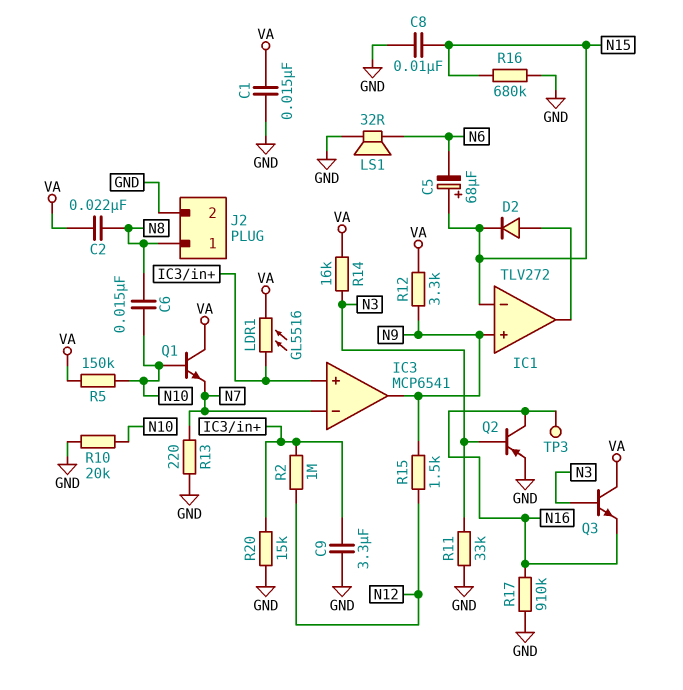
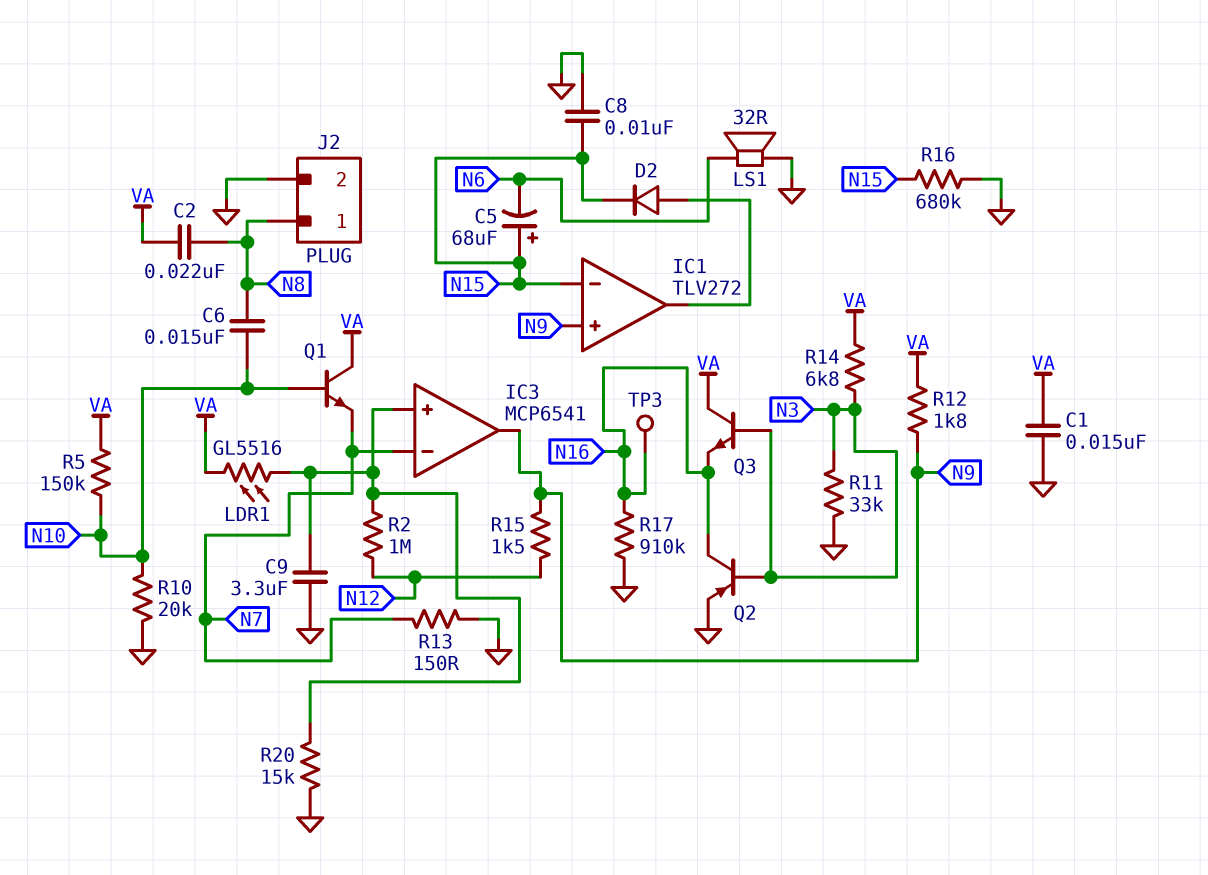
R12: 3.3k (N9, VA) -> 1.8k (N9, VA)
R13: 220 (GND, N7) -> 150 (GND, N7)
R14: 16k (N3, VA) -> 6.8k (N3, VA)

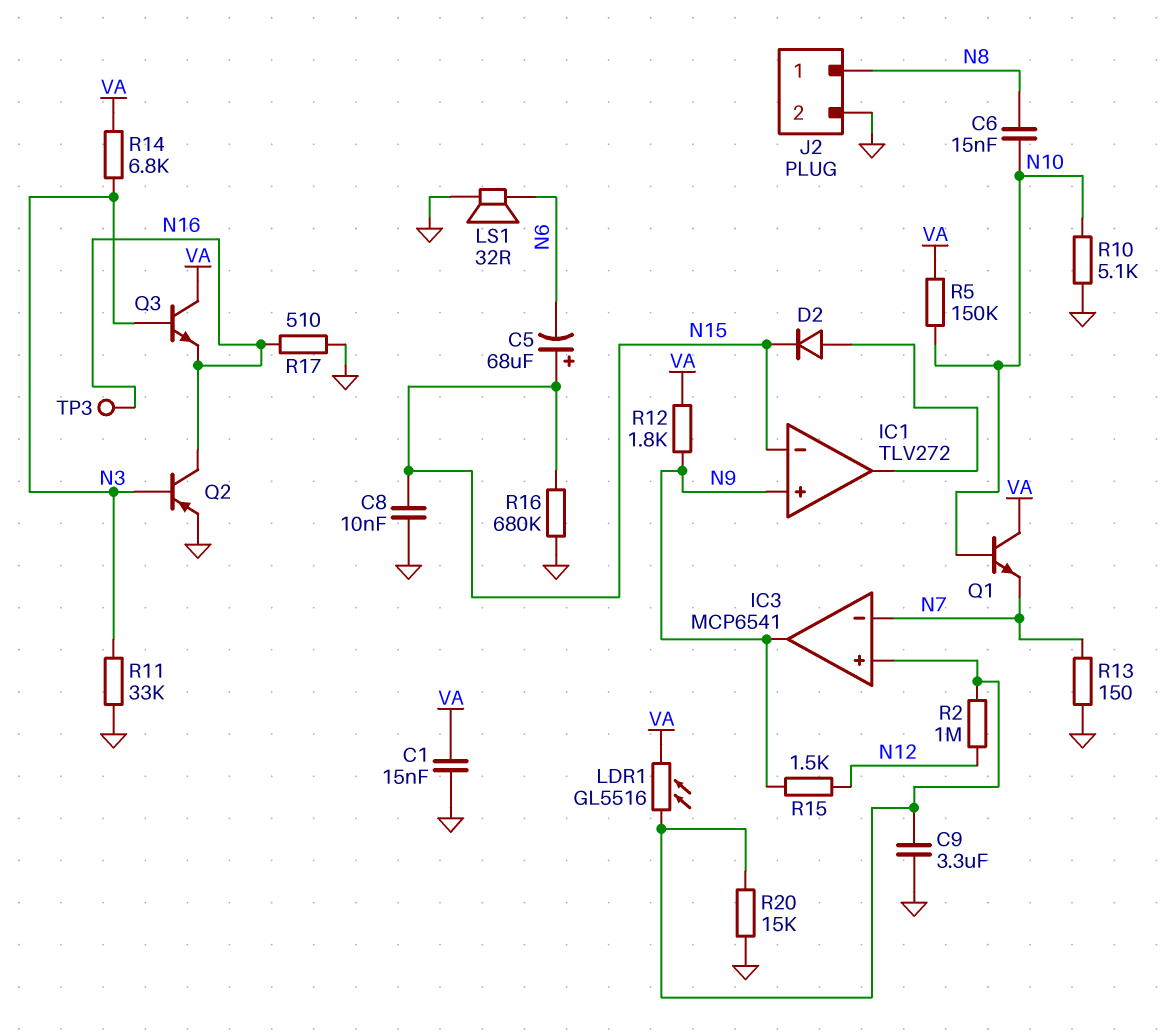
C2: 22nF (N8, VA) -> none
R10: 20k (GND, N10) -> 5.1k (GND, N10)
R17: 910k (GND, N16) -> 510 (GND, N16)

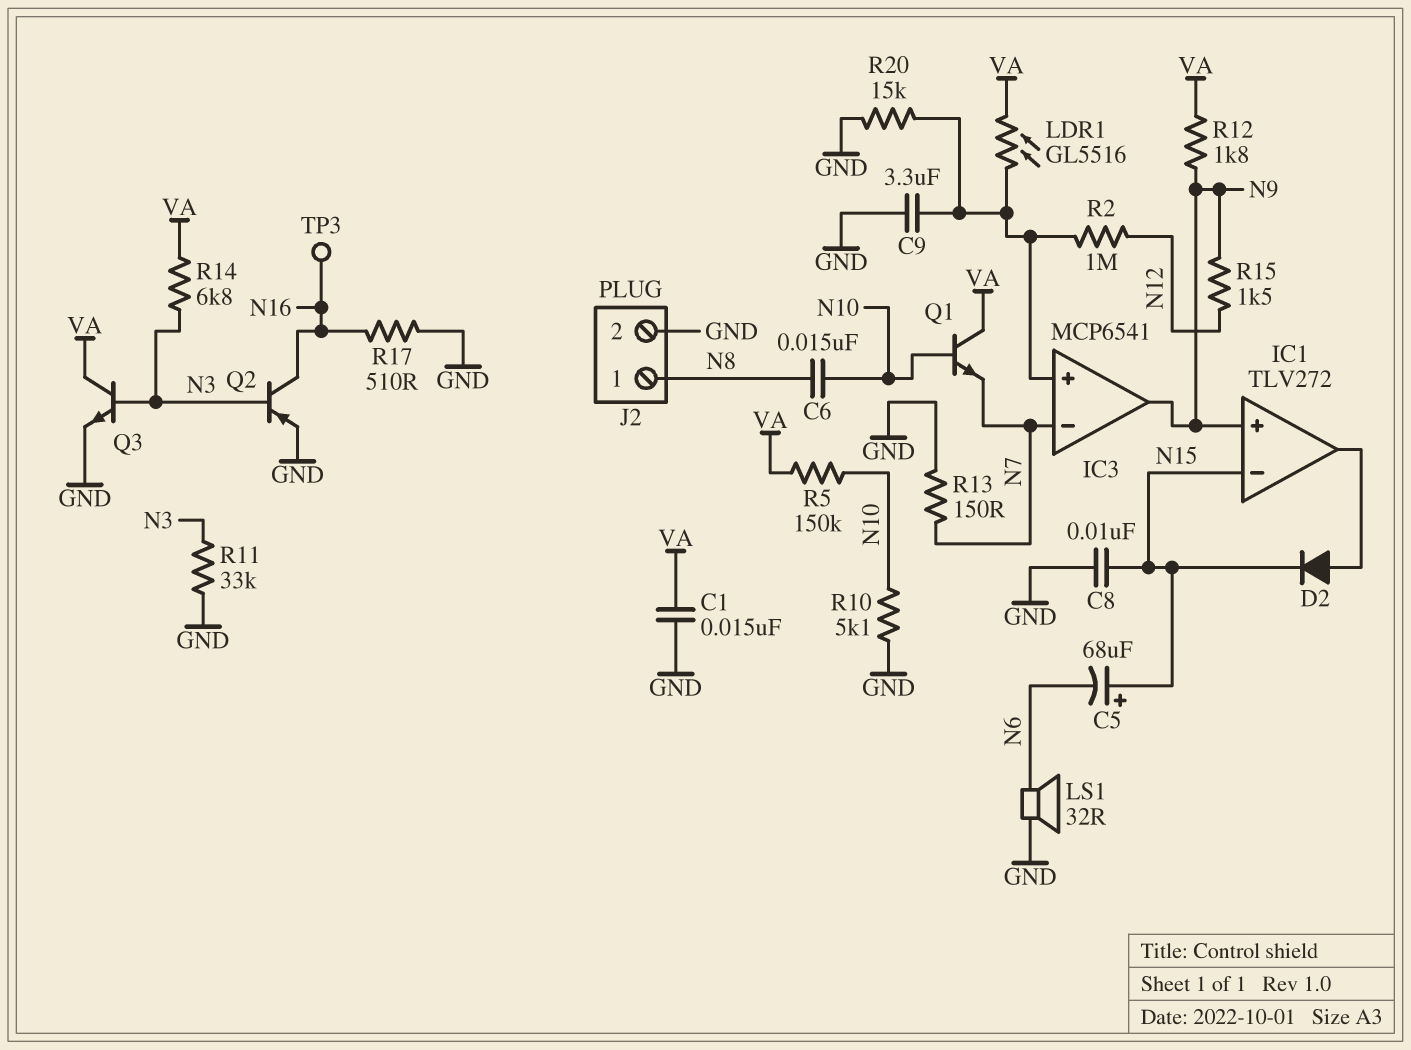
Q3: NPN (B N3, C VA, E N16) -> NPN (B N3, C VA, E GND)
R16: 680k (GND, N15) -> none

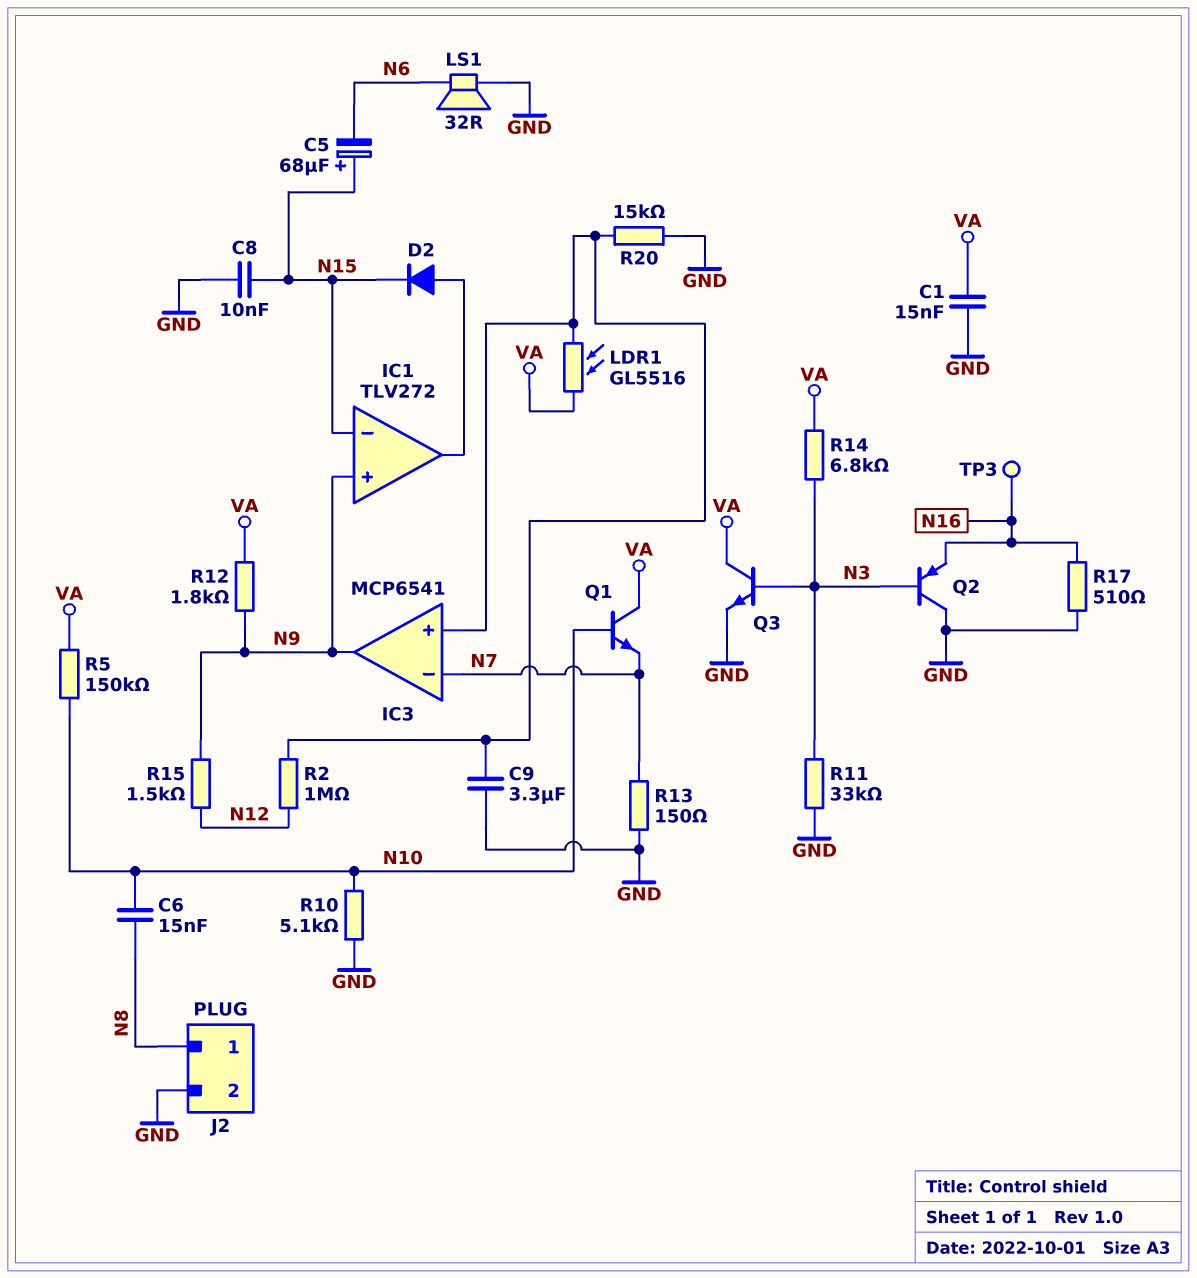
Q2: PNP (B N3, C N16, E GND) -> PNP (B N3, C GND, E N16)

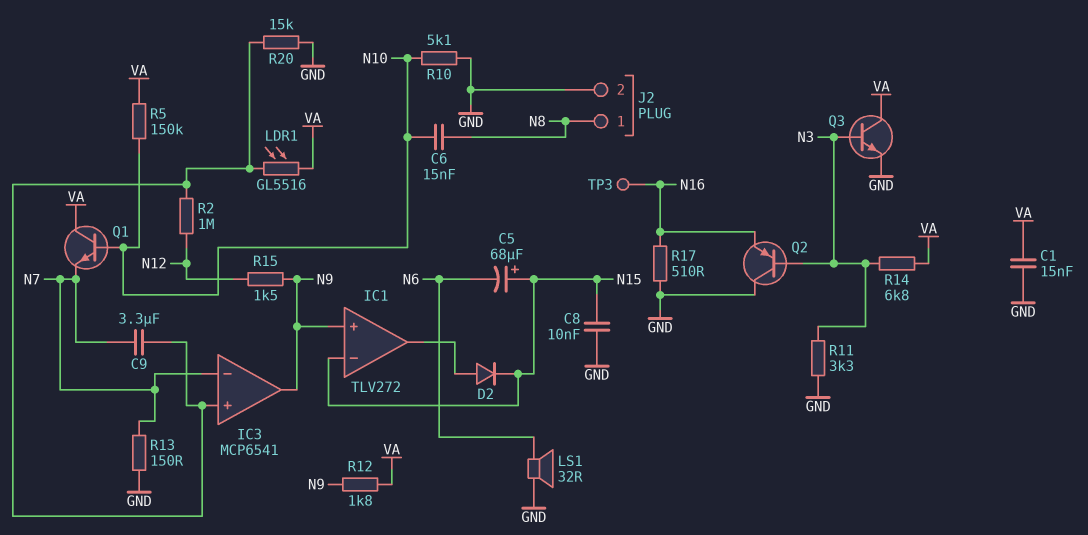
C9: 3.3uF (GND, IC3/in+) -> 3.3uF (IC3/in+, N7)
R11: 33k (GND, N3) -> 3.3k (GND, N3)

